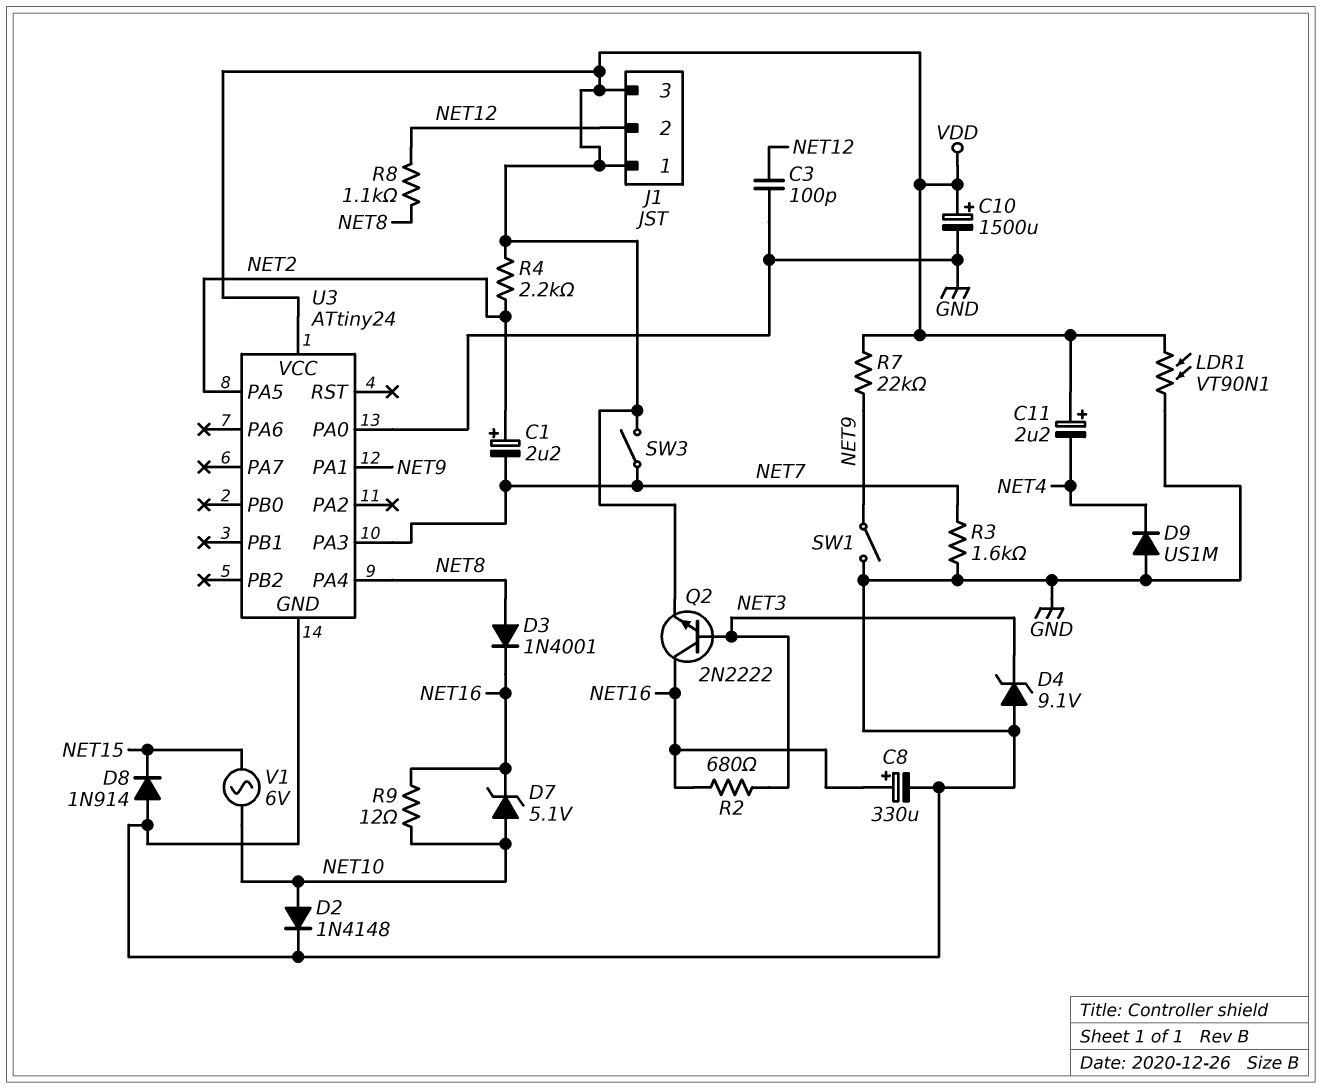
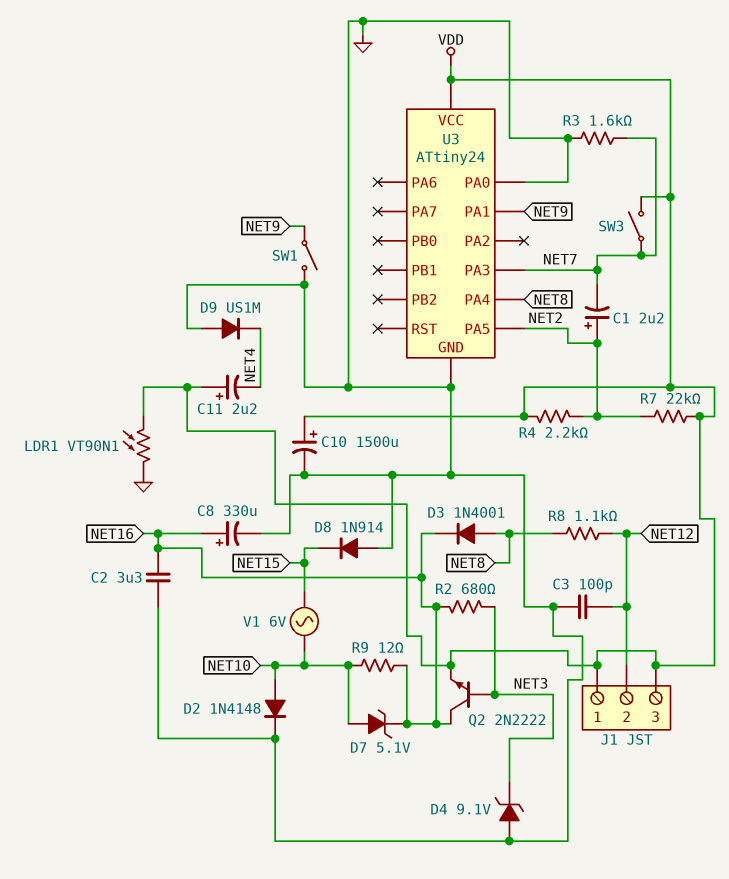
C2: none -> 3.3uF (GND, NET16)
R7: 22k (NET9, VDD) -> 22k (NET2, VDD)

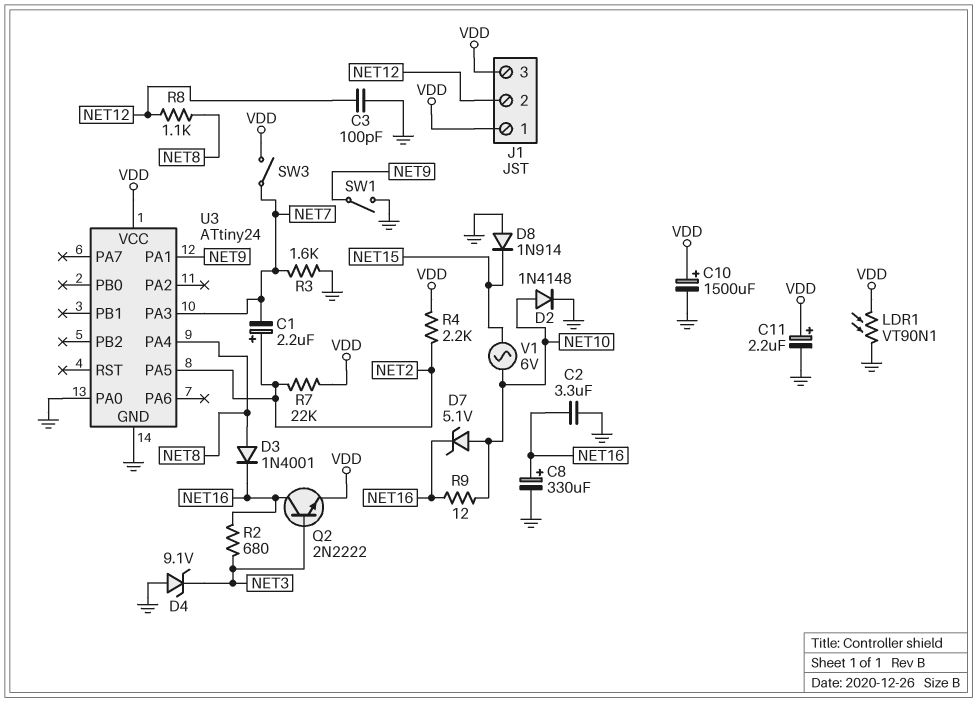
C11: 2.2uF (plus VDD, minus NET4) -> 2.2uF (plus VDD, minus GND)
D9: diode US1M (A GND, K NET4) -> none

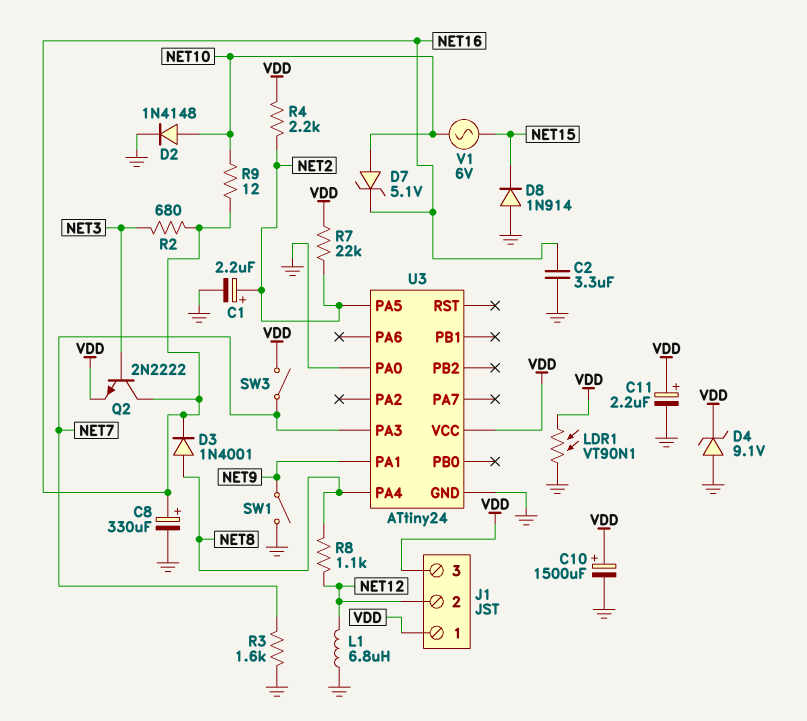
C1: 2.2uF (plus NET2, minus NET7) -> 2.2uF (plus NET2, minus GND)
C3: 100pF (GND, NET12) -> none
D4: zener 9.1V (A GND, K NET3) -> zener 9.1V (A GND, K VDD)
L1: none -> 6.8uH (GND, NET12)

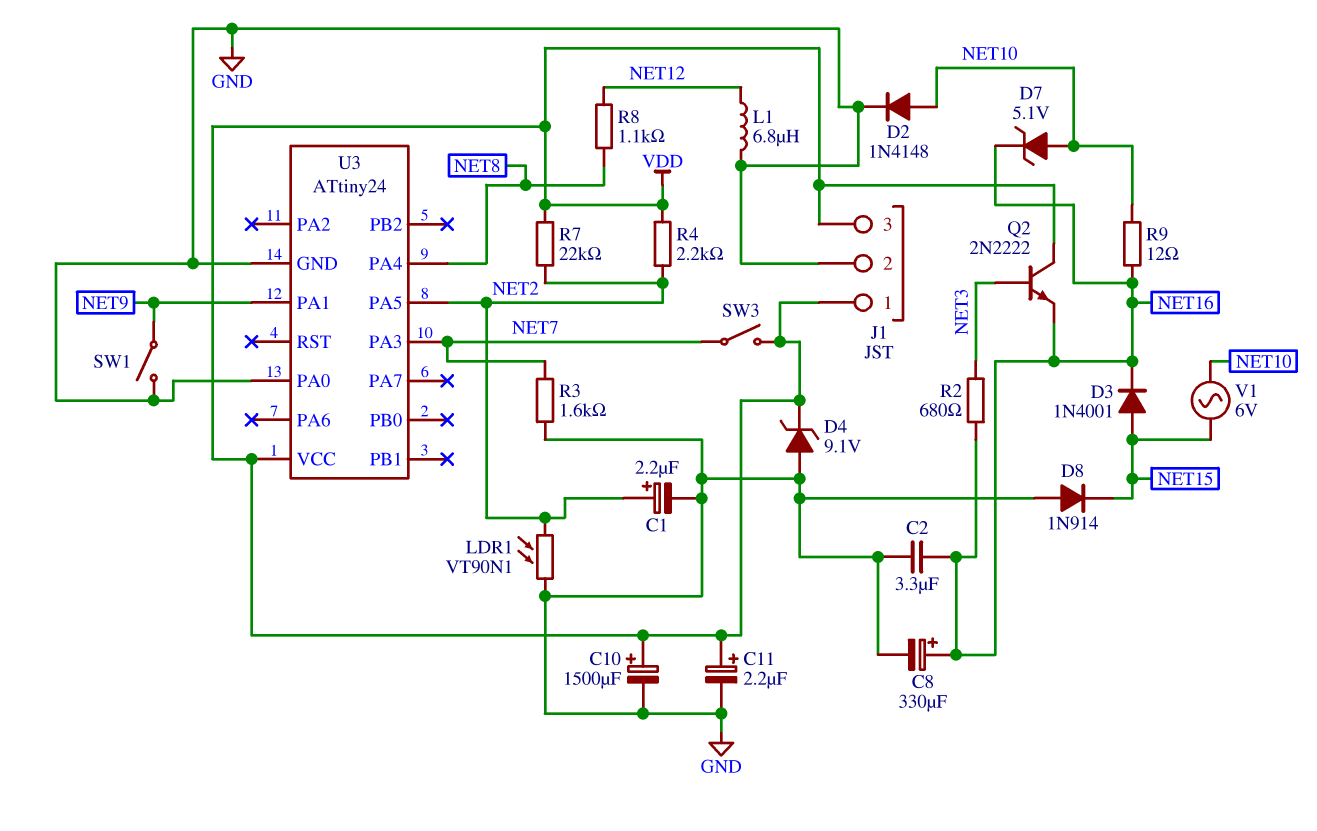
D3: diode 1N4001 (A NET8, K NET16) -> diode 1N4001 (A NET15, K NET16)
J1 pin 2: NET12 -> GND
LDR1: VT90N1 (GND, VDD) -> VT90N1 (GND, NET2)
Q2: NPN 2N2222 (B NET3, C NET16, E VDD) -> NPN 2N2222 (B NET3, C VDD, E NET16)

